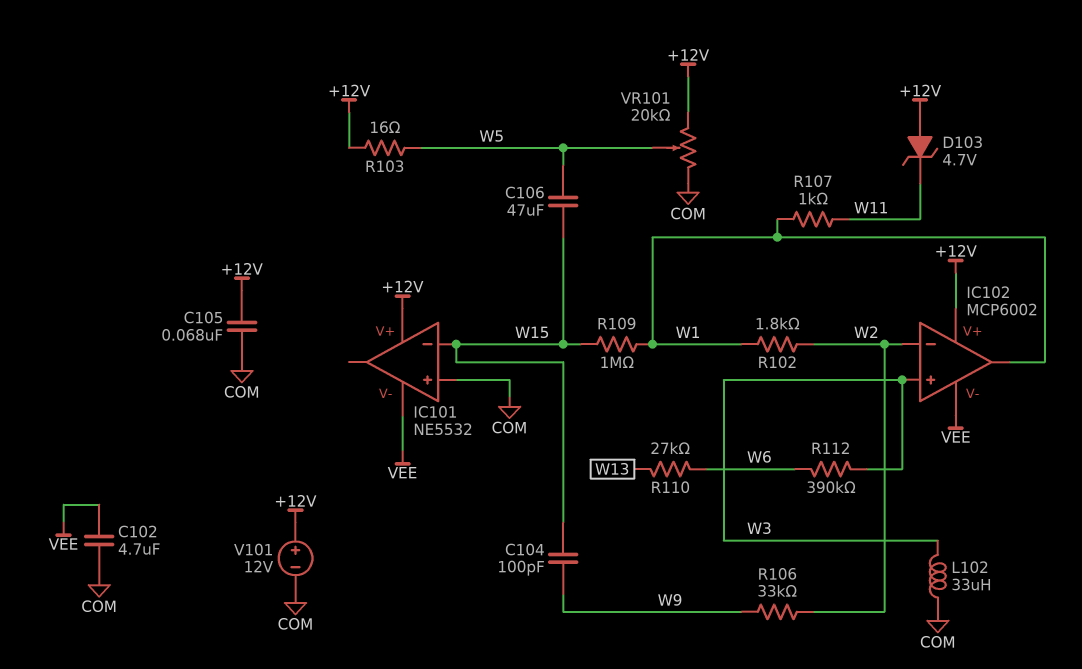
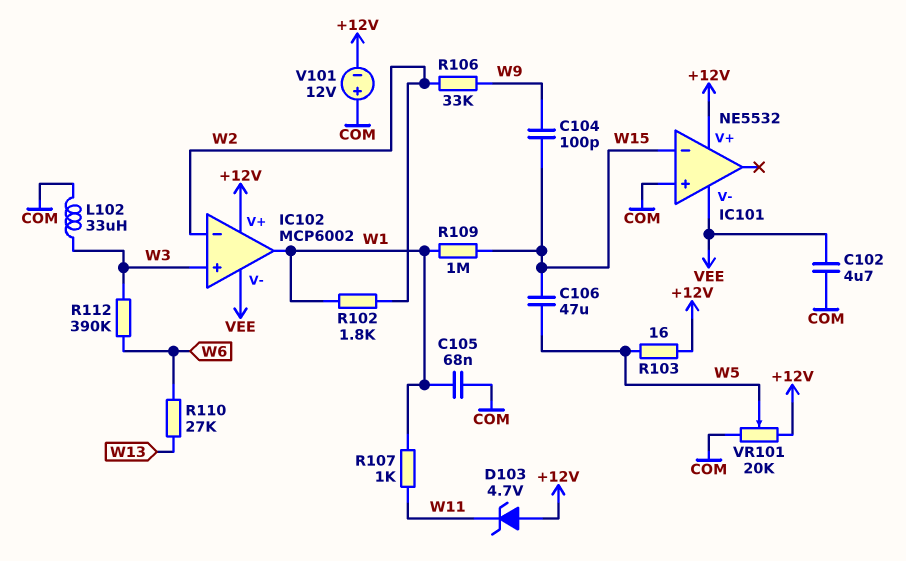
C105: 68nF (+12V, COM) -> 68nF (COM, W1)
V101: 12V (plus +12V, minus COM) -> 12V (plus COM, minus +12V)

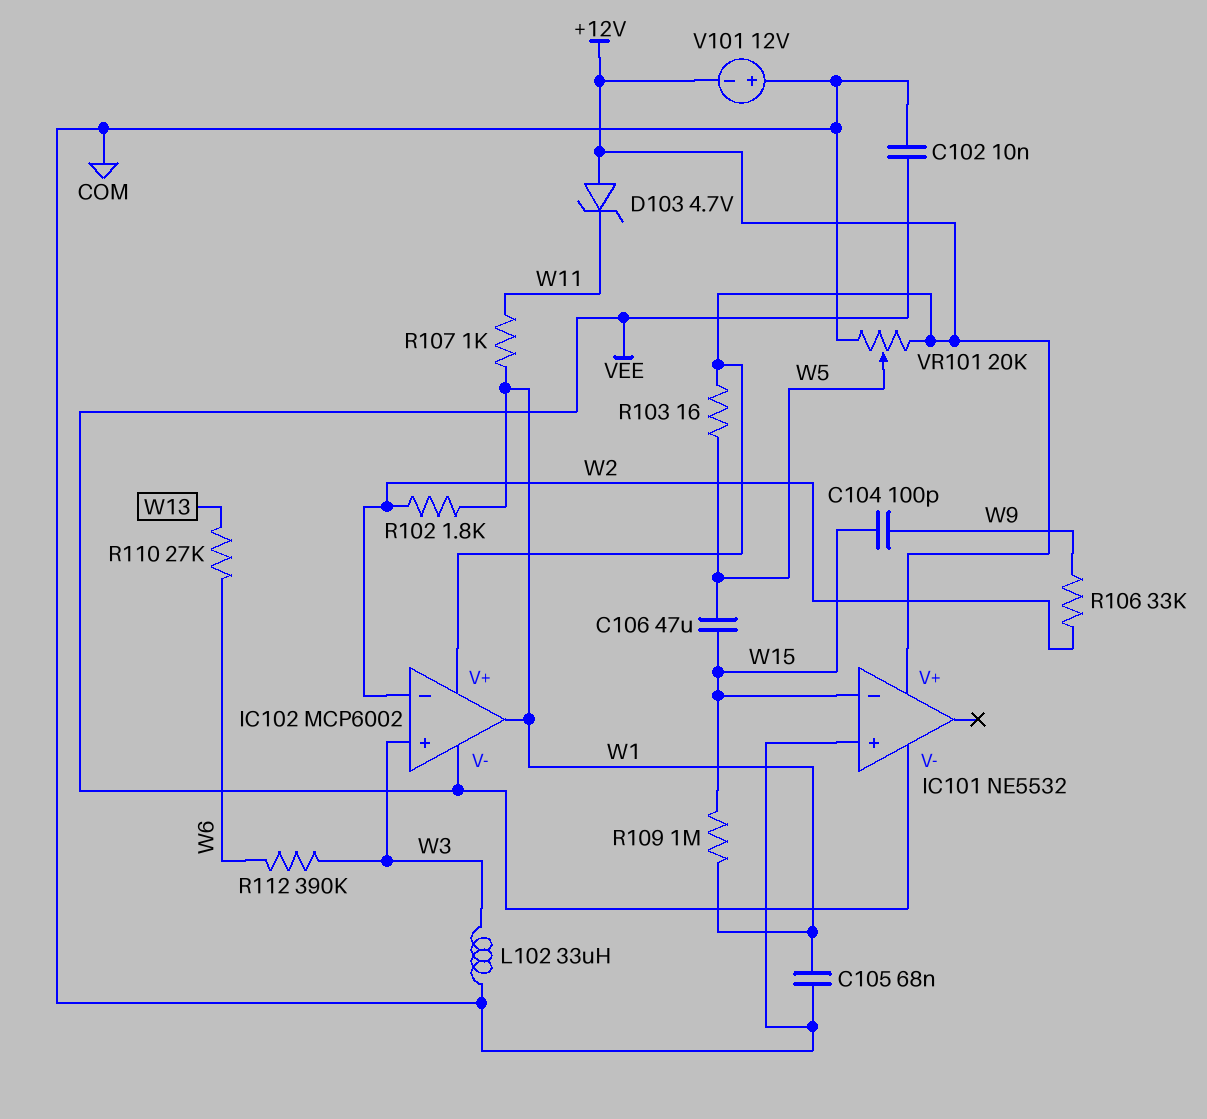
C102: 4.7uF (COM, VEE) -> 10nF (COM, VEE)

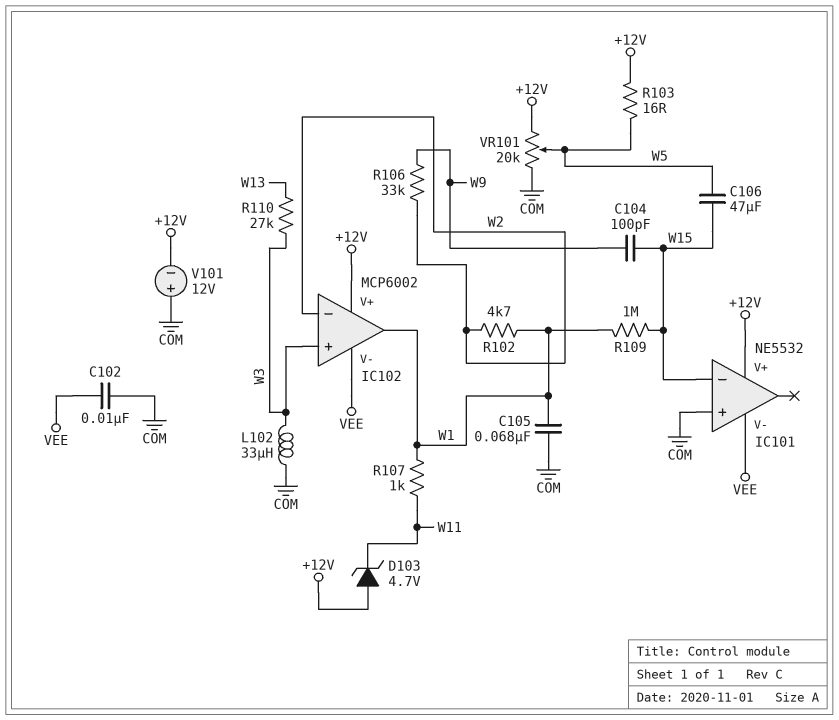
R102: 1.8k (W1, W2) -> 4.7k (W1, W2)
R110: 27k (W6, W13) -> 27k (W3, W13)
R112: 390k (W3, W6) -> none

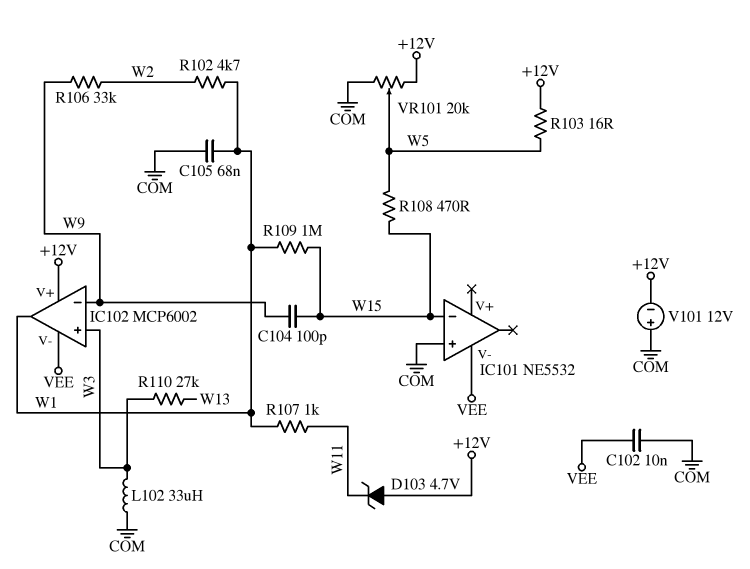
C106: 47uF (W5, W15) -> none
IC101 pin V+: +12V -> none
IC102 pin in-: W2 -> W9
R108: none -> 470 (W5, W15)

